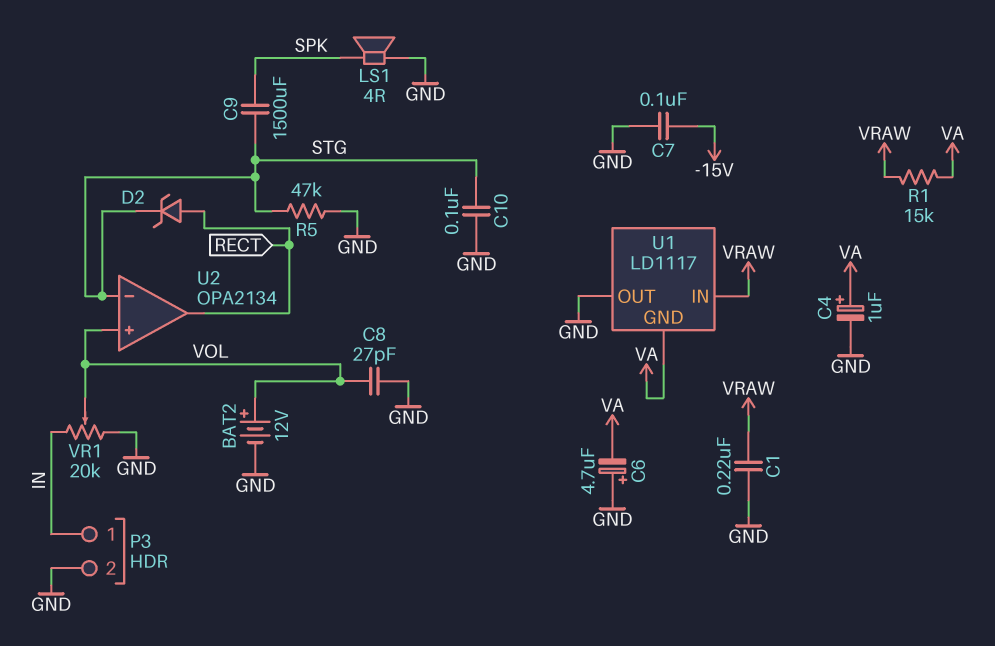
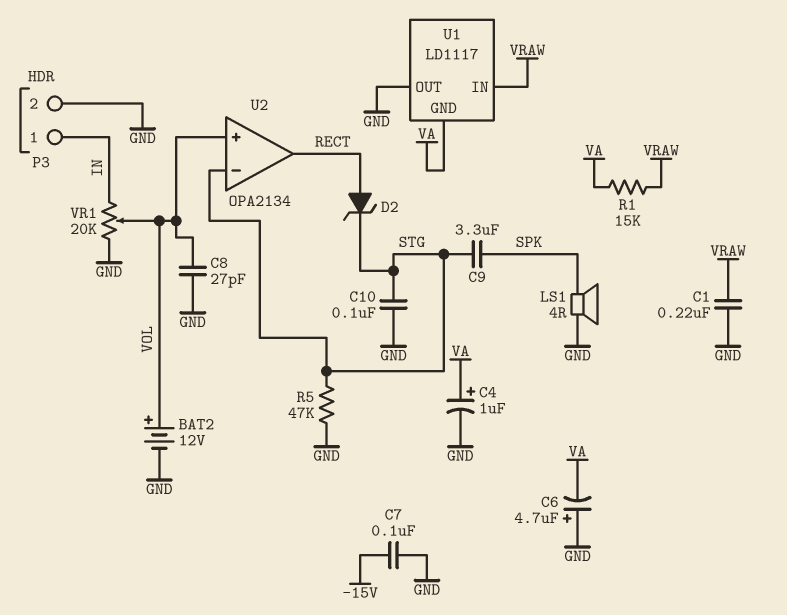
C9: 1500uF (SPK, STG) -> 3.3uF (SPK, STG)

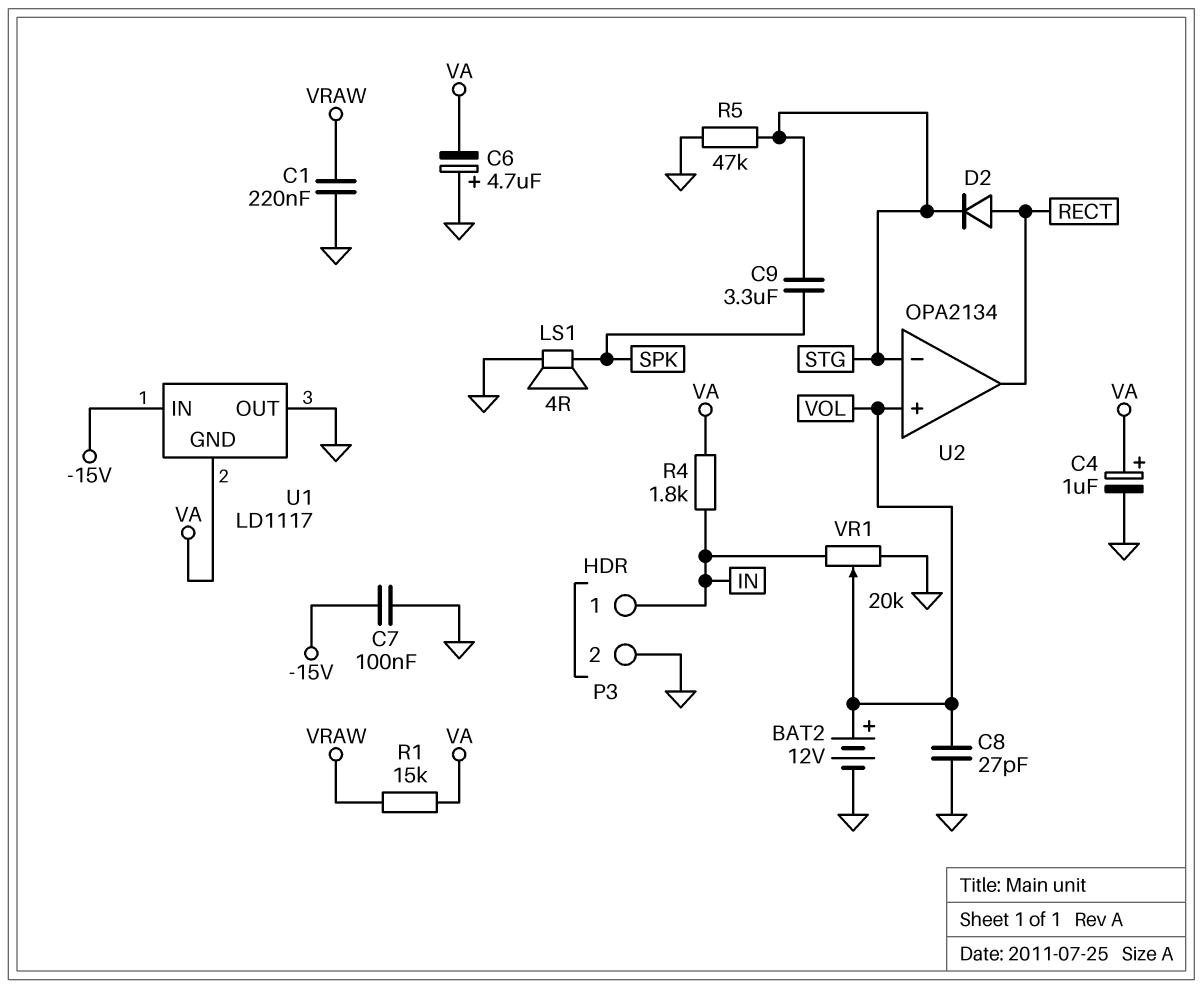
C10: 100nF (GND, STG) -> none
D2: zener (A RECT, K STG) -> diode (A RECT, K STG)
R4: none -> 1.8k (IN, VA)
U1 pin IN: VRAW -> -15V

